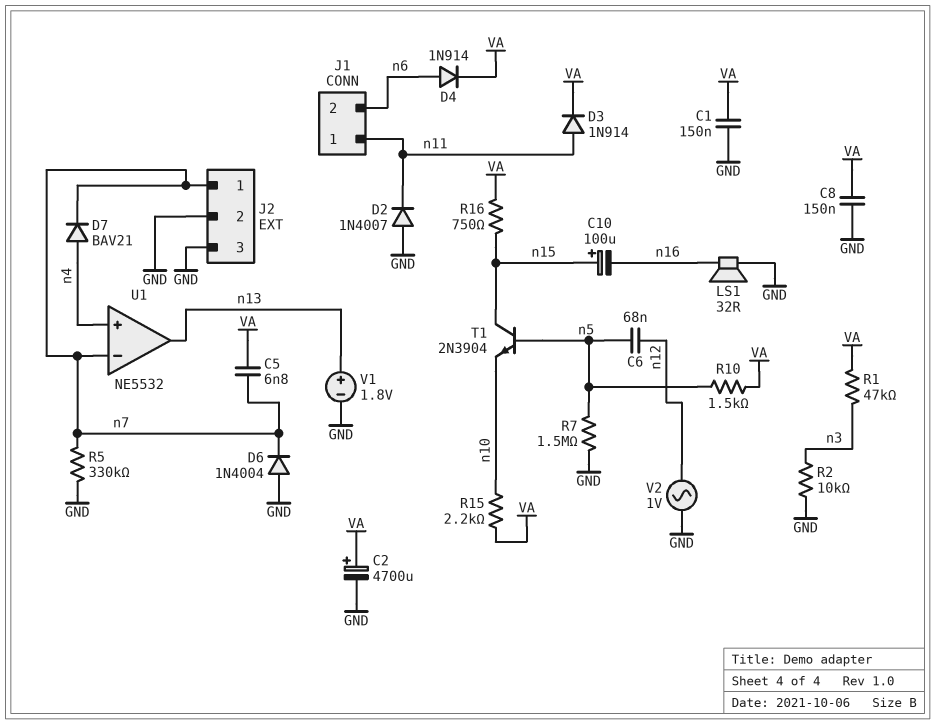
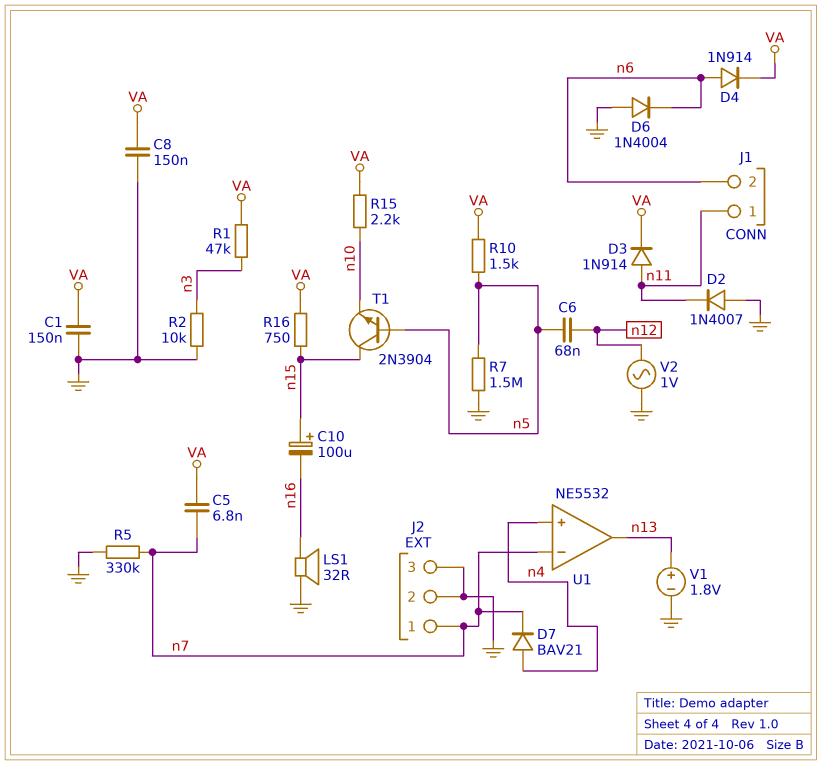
C2: 4700uF (plus VA, minus GND) -> none
D6: diode 1N4004 (A GND, K n7) -> diode 1N4004 (A GND, K n6)

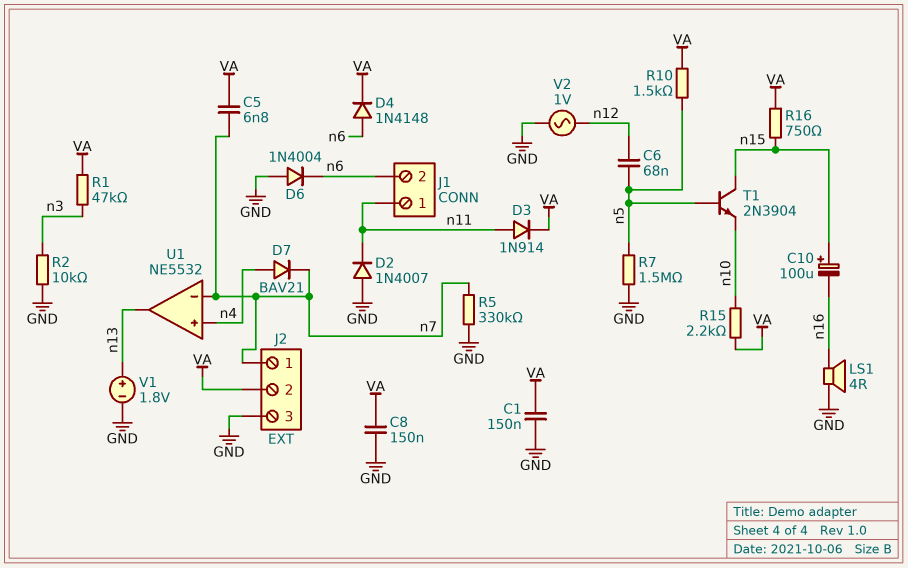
D4: diode 1N914 (A n6, K VA) -> diode 1N4148 (A n6, K VA)
J2 pin 2: GND -> VA
LS1: speaker 32R (GND, n16) -> speaker 4R (GND, n16)

